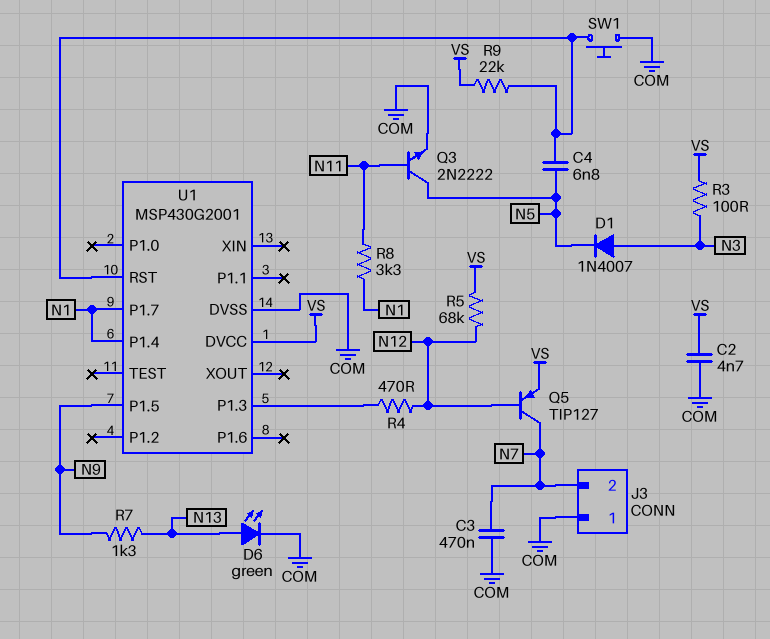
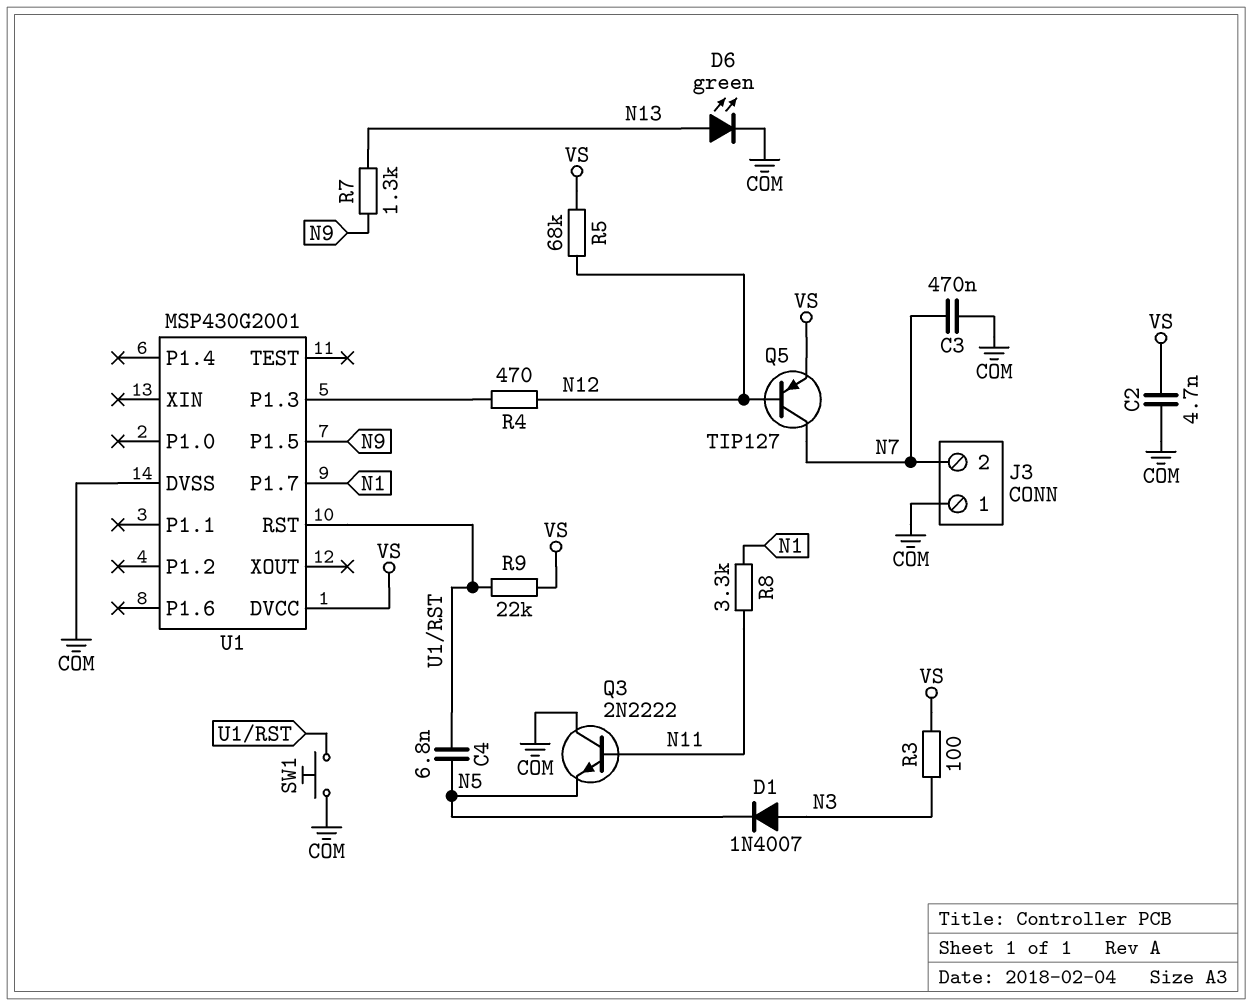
Q3: NPN 2N2222 (B N11, C N5, E COM) -> NPN 2N2222 (B N11, C COM, E N5)
U1 pin P1.4: N1 -> none

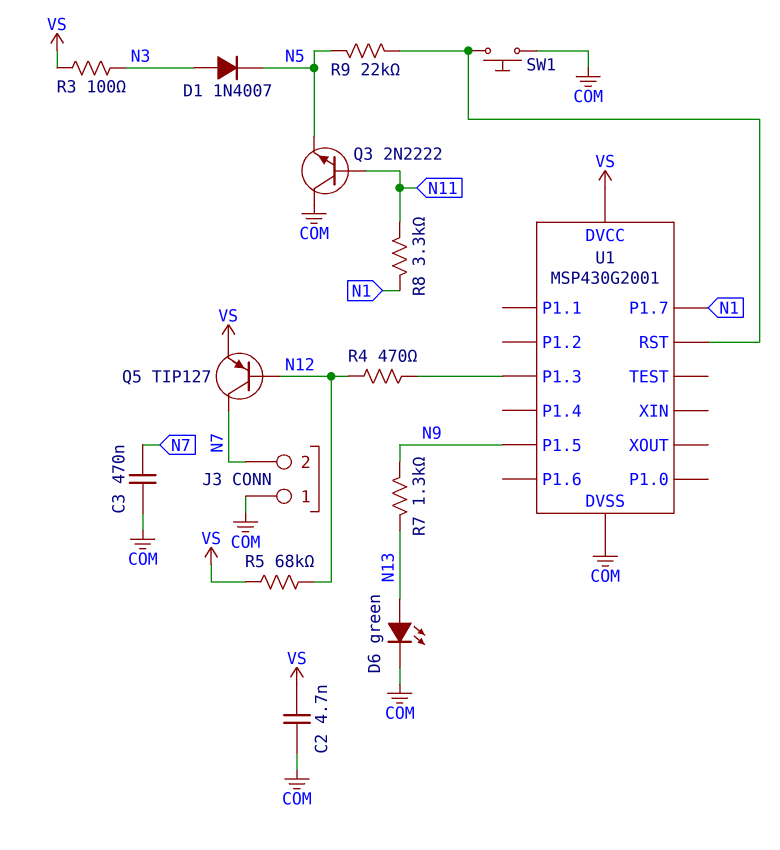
C4: 6.8nF (N5, U1/RST) -> none
R9: 22k (U1/RST, VS) -> 22k (N5, U1/RST)

